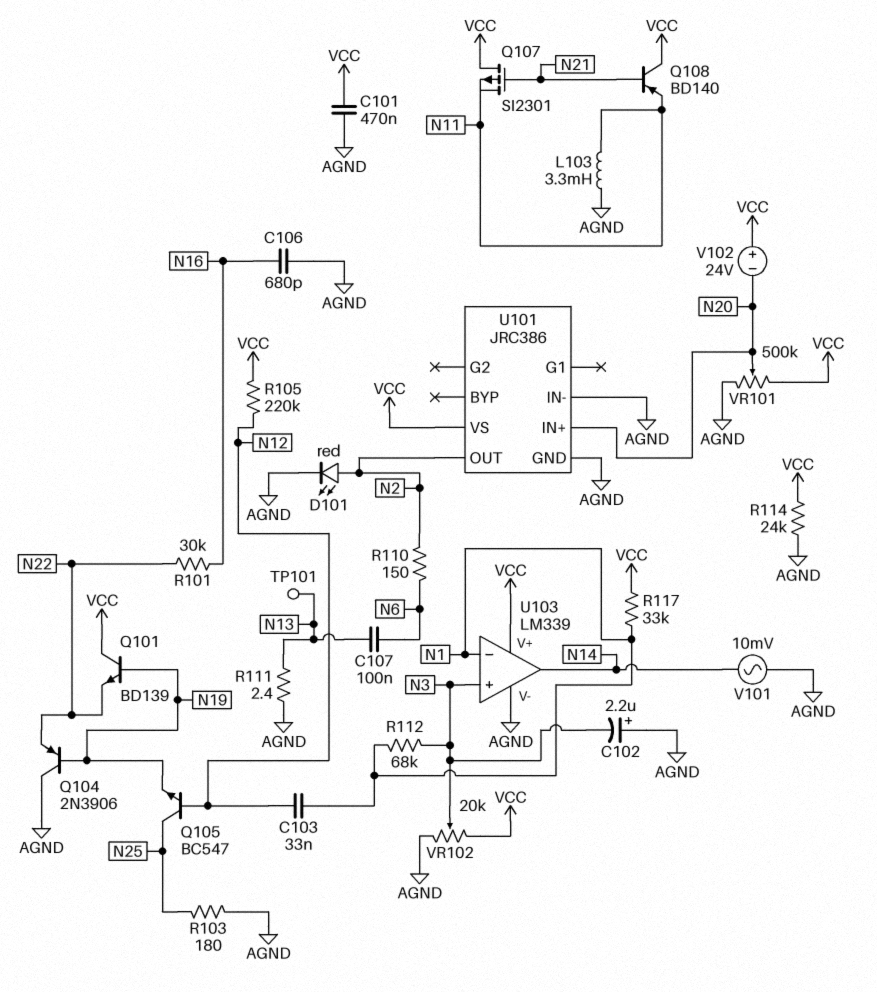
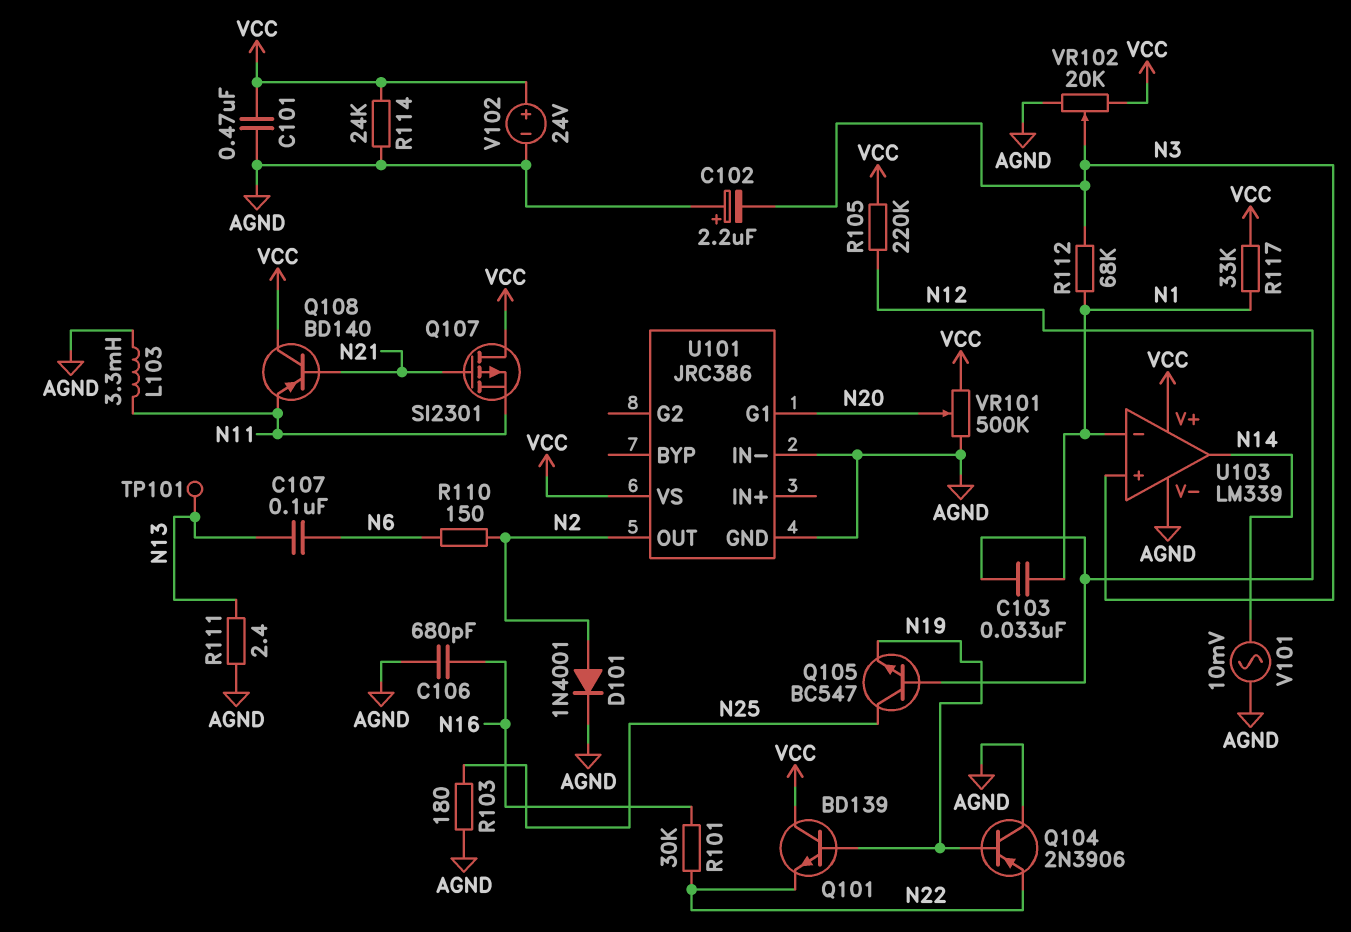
D101: LED red (A N2, K AGND) -> diode 1N4001 (A N2, K AGND)
U101 pin G1: none -> N20
U101 pin IN+: N20 -> none
V102: 24V (plus VCC, minus N20) -> 24V (plus VCC, minus AGND)

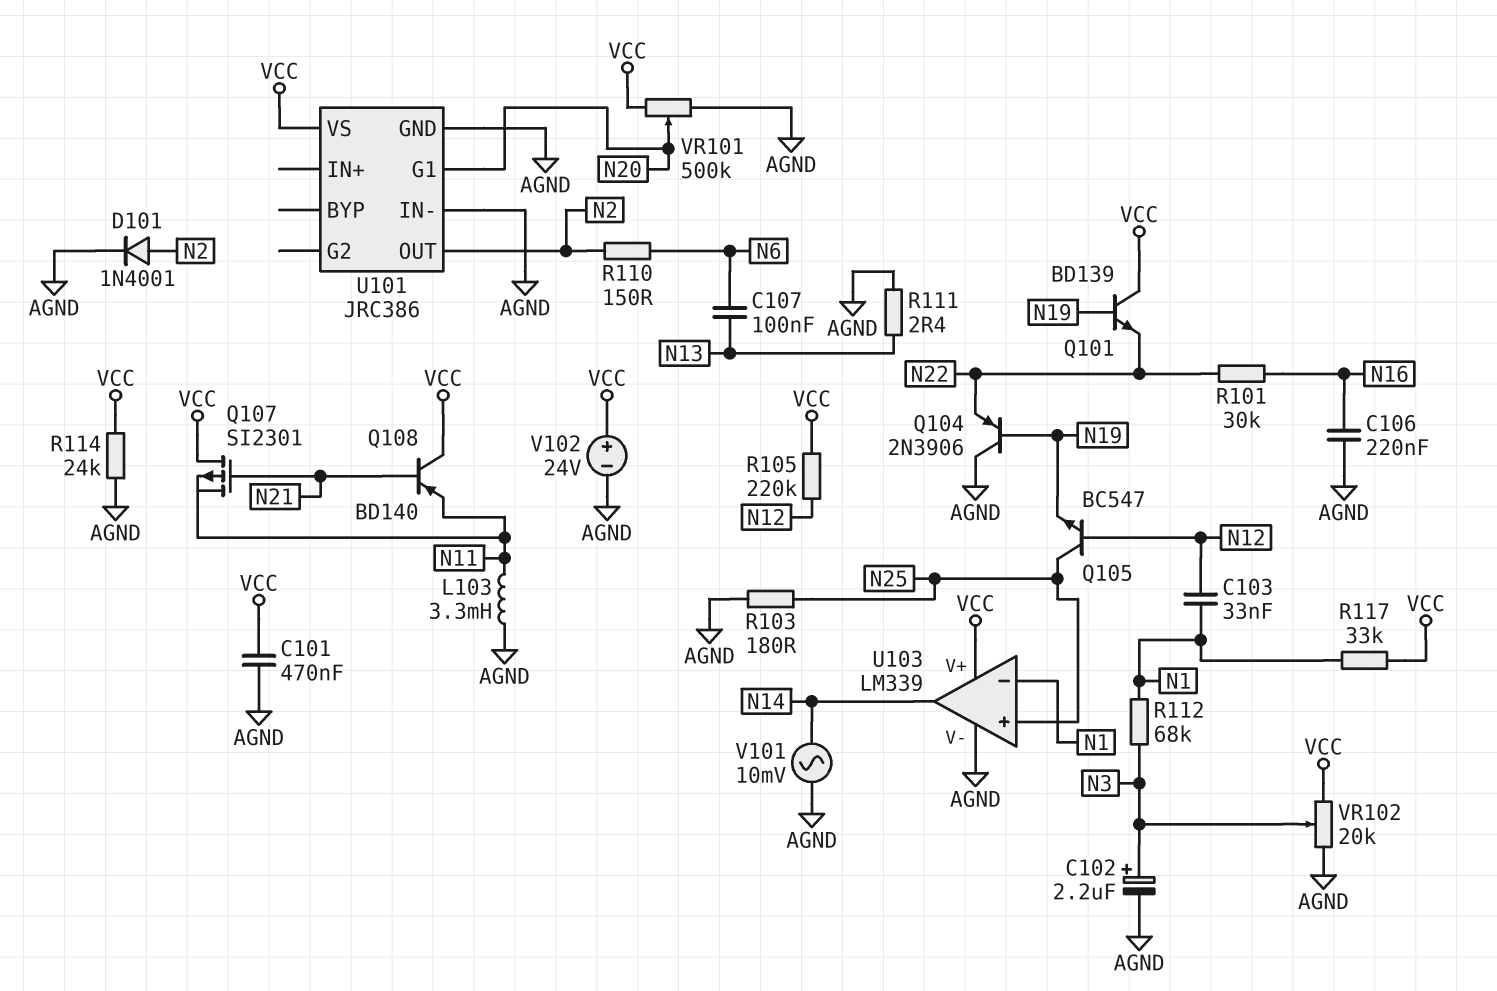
C102: 2.2uF (plus AGND, minus N3) -> 2.2uF (plus N3, minus AGND)
C106: 680pF (AGND, N16) -> 220nF (AGND, N16)
TP101: test point (N13) -> none
U103 pin in+: N3 -> N25

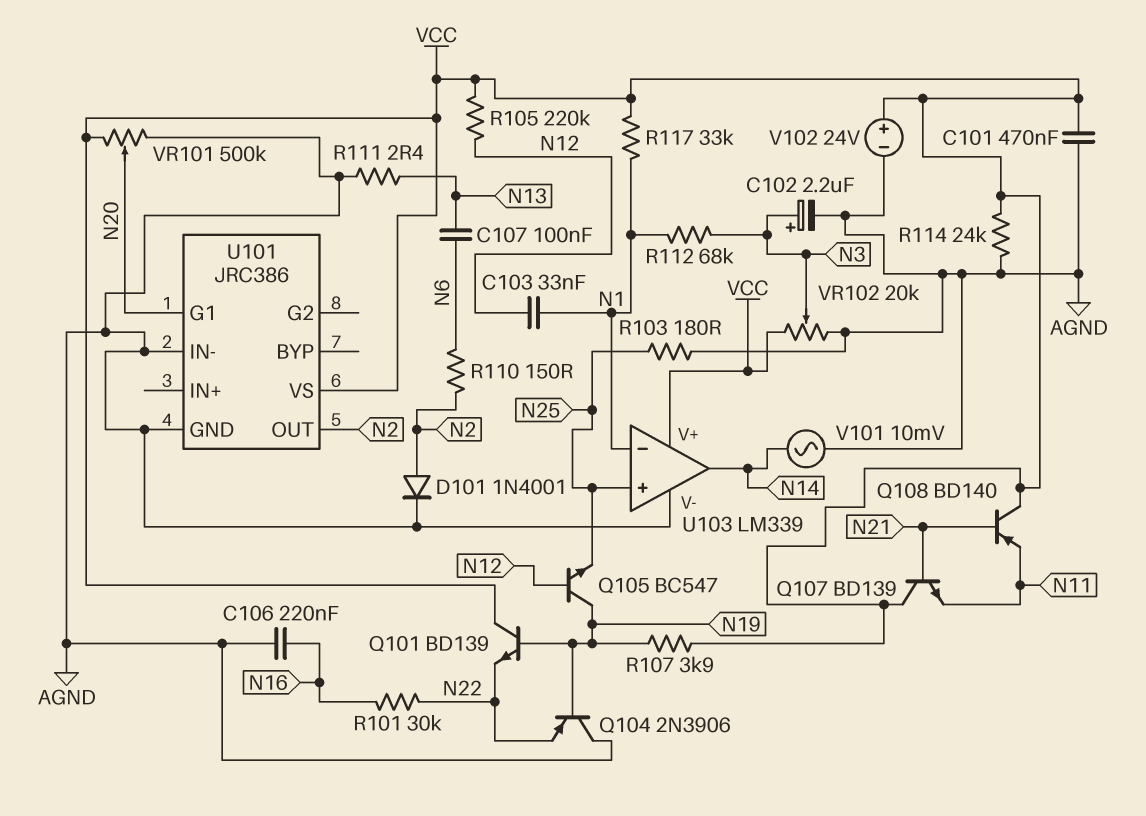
L103: 3.3mH (AGND, N11) -> none
Q105: NPN BC547 (B N12, C N25, E N19) -> NPN BC547 (B N12, C N19, E N25)
Q107: PMOS SI2301 (G N21, D VCC, S N11) -> NPN BD139 (B N21, C VCC, E N11)
R107: none -> 3.9k (N19, VCC)

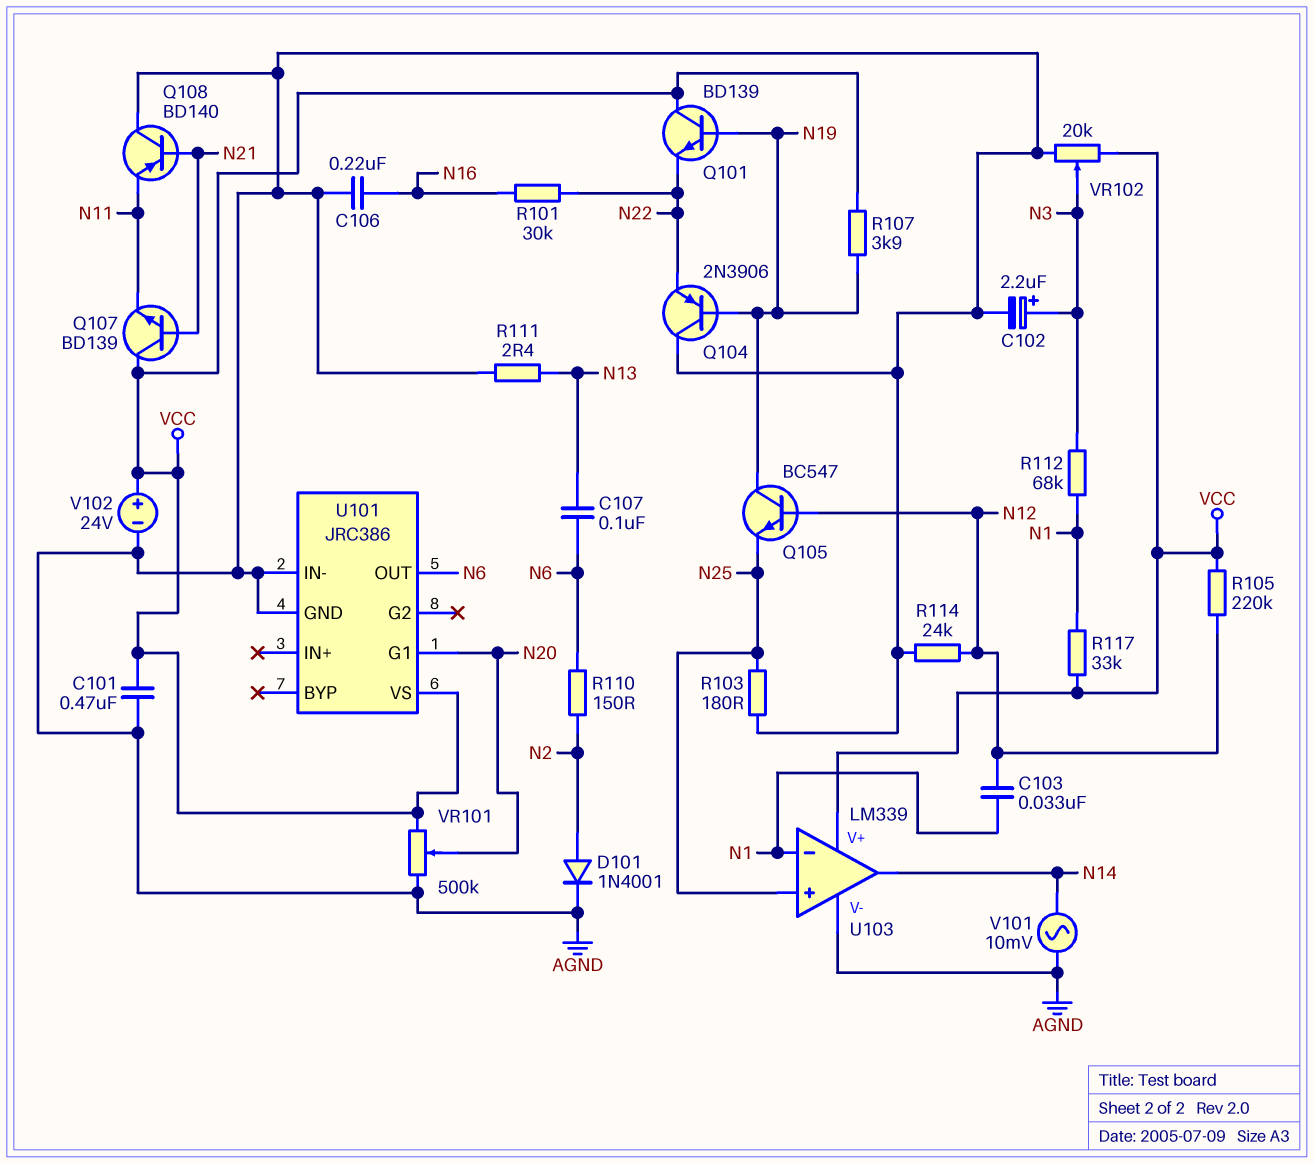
Q108: PNP BD140 (B N21, C VCC, E N11) -> PNP BD140 (B N21, C AGND, E N11)
R114: 24k (AGND, VCC) -> 24k (AGND, N12)
U101 pin OUT: N2 -> N6

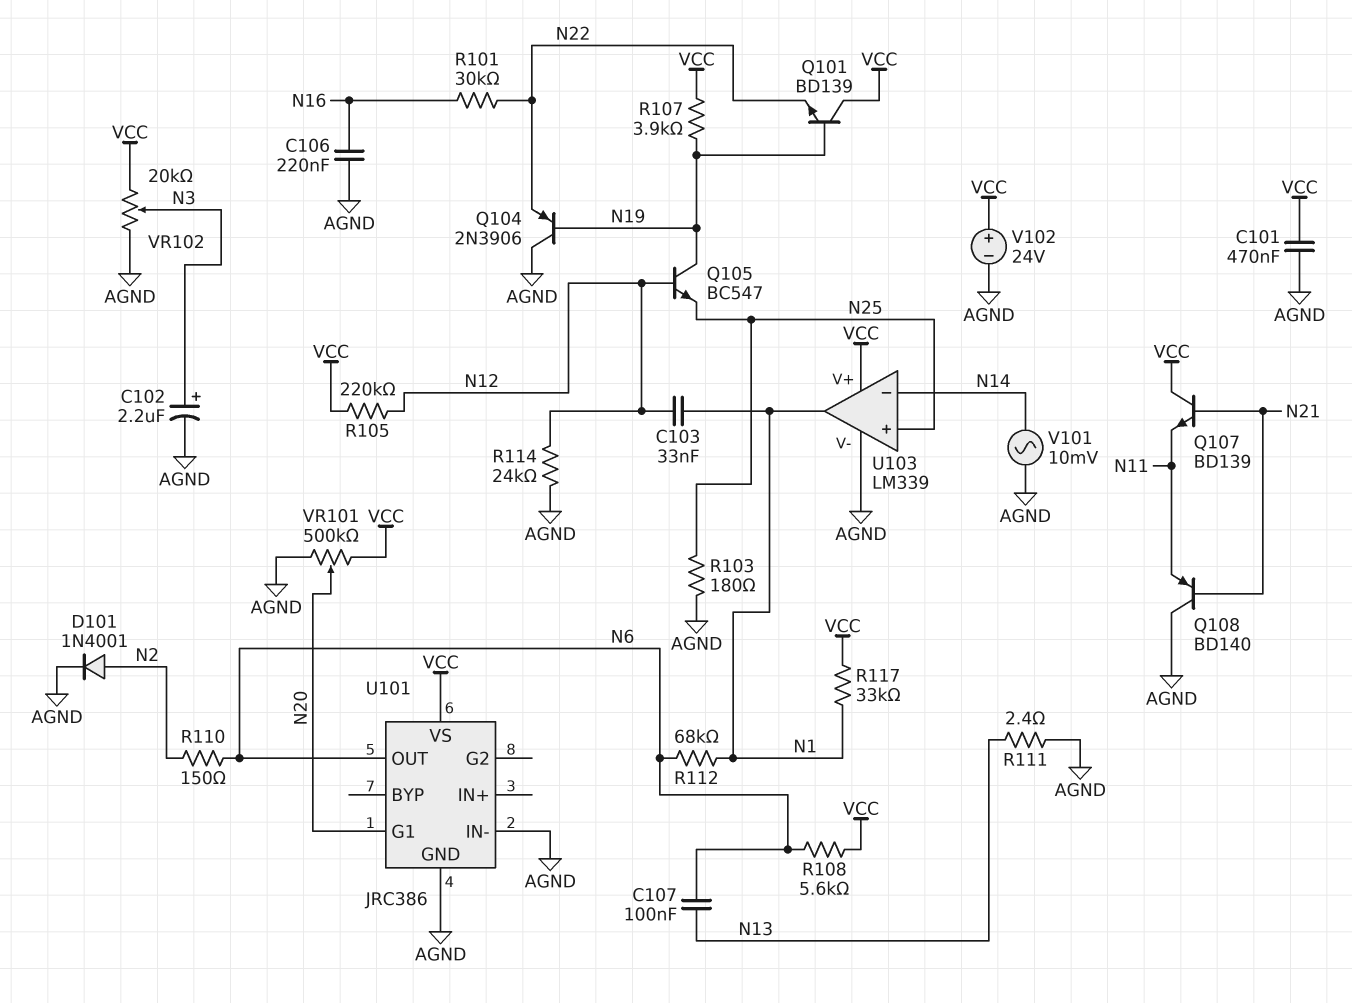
R108: none -> 5.6k (N6, VCC)
R112: 68k (N1, N3) -> 68k (N1, N6)
U103 pin in-: N1 -> N14
U103 pin out: N14 -> N1

